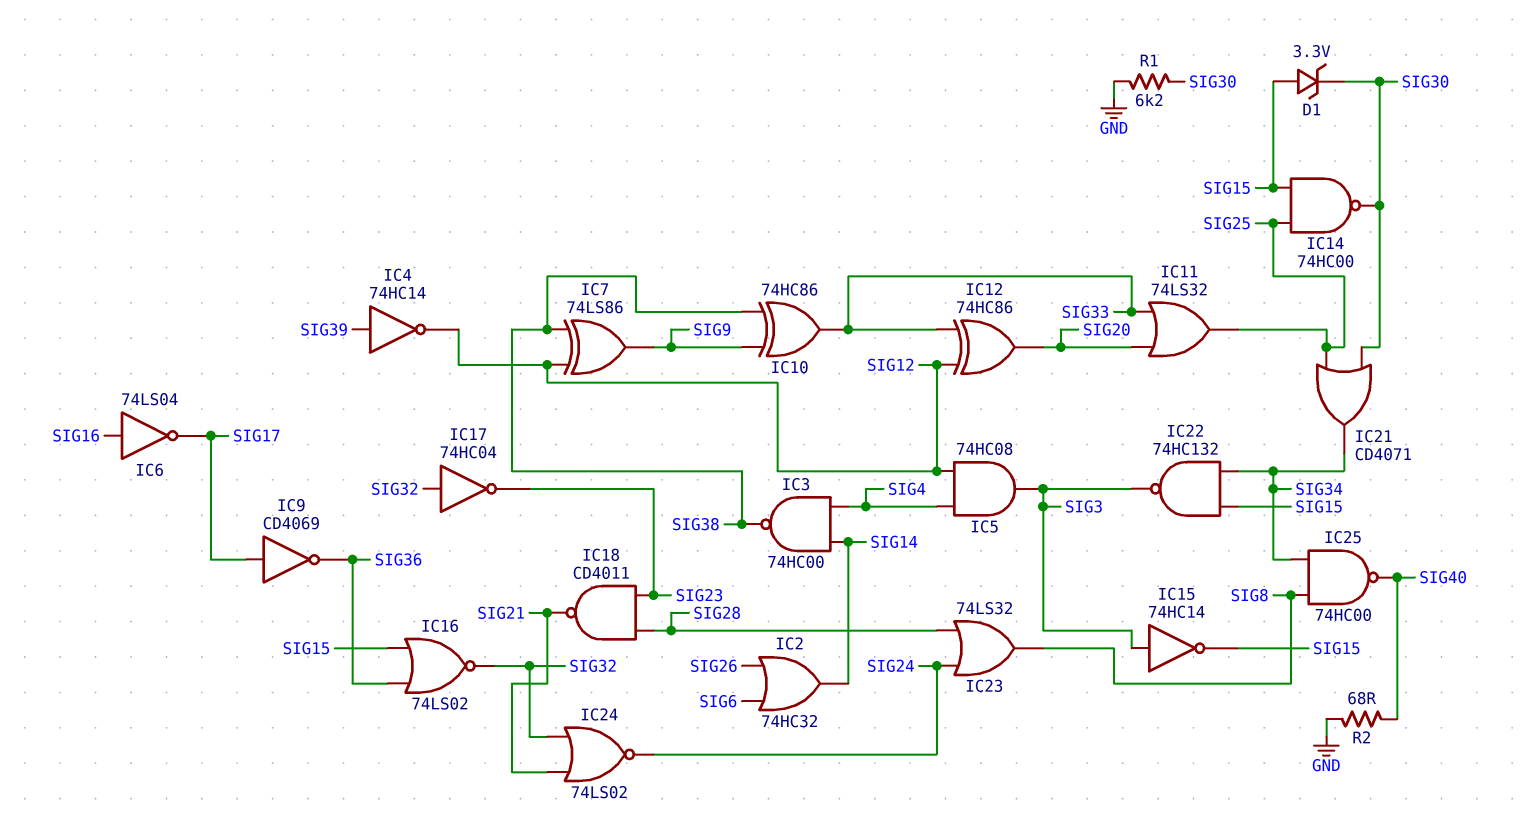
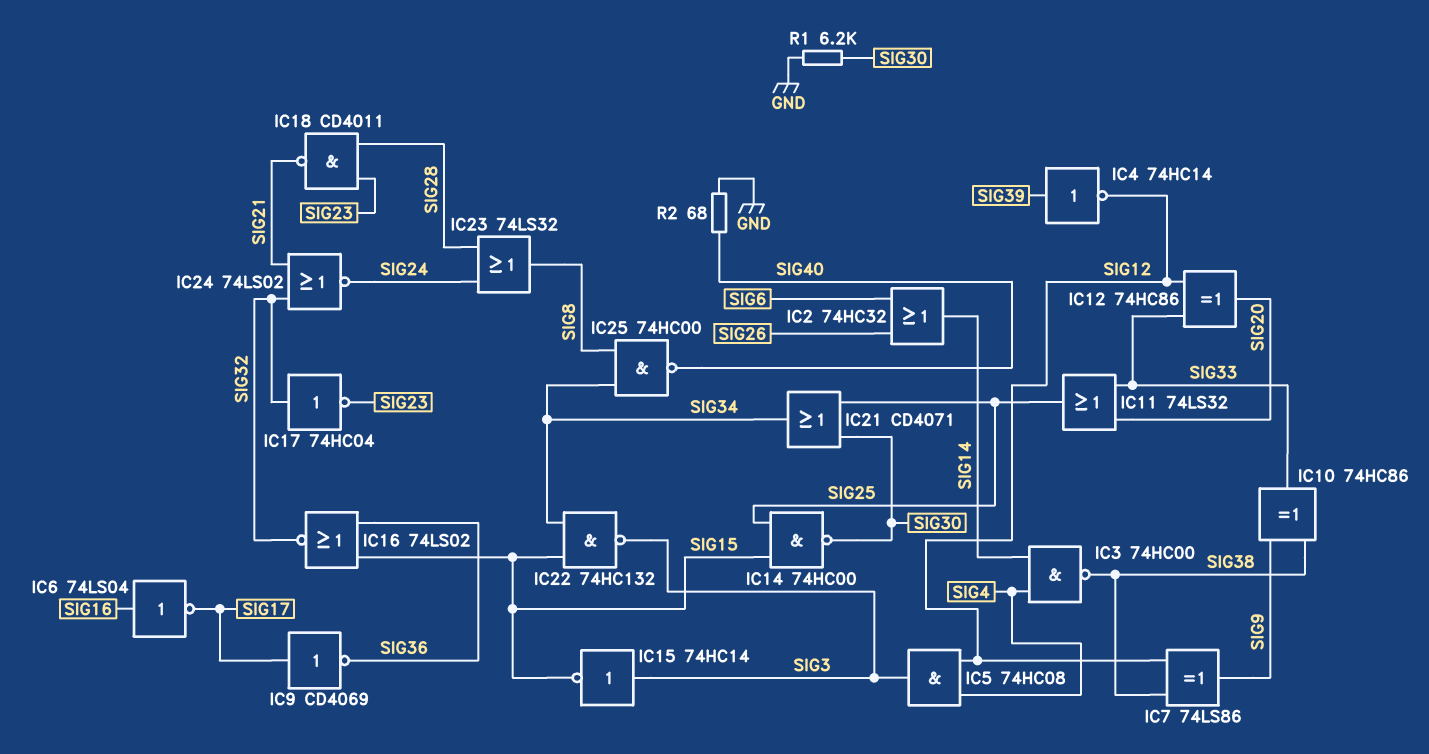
D1: zener 3.3V (A SIG15, K SIG30) -> none

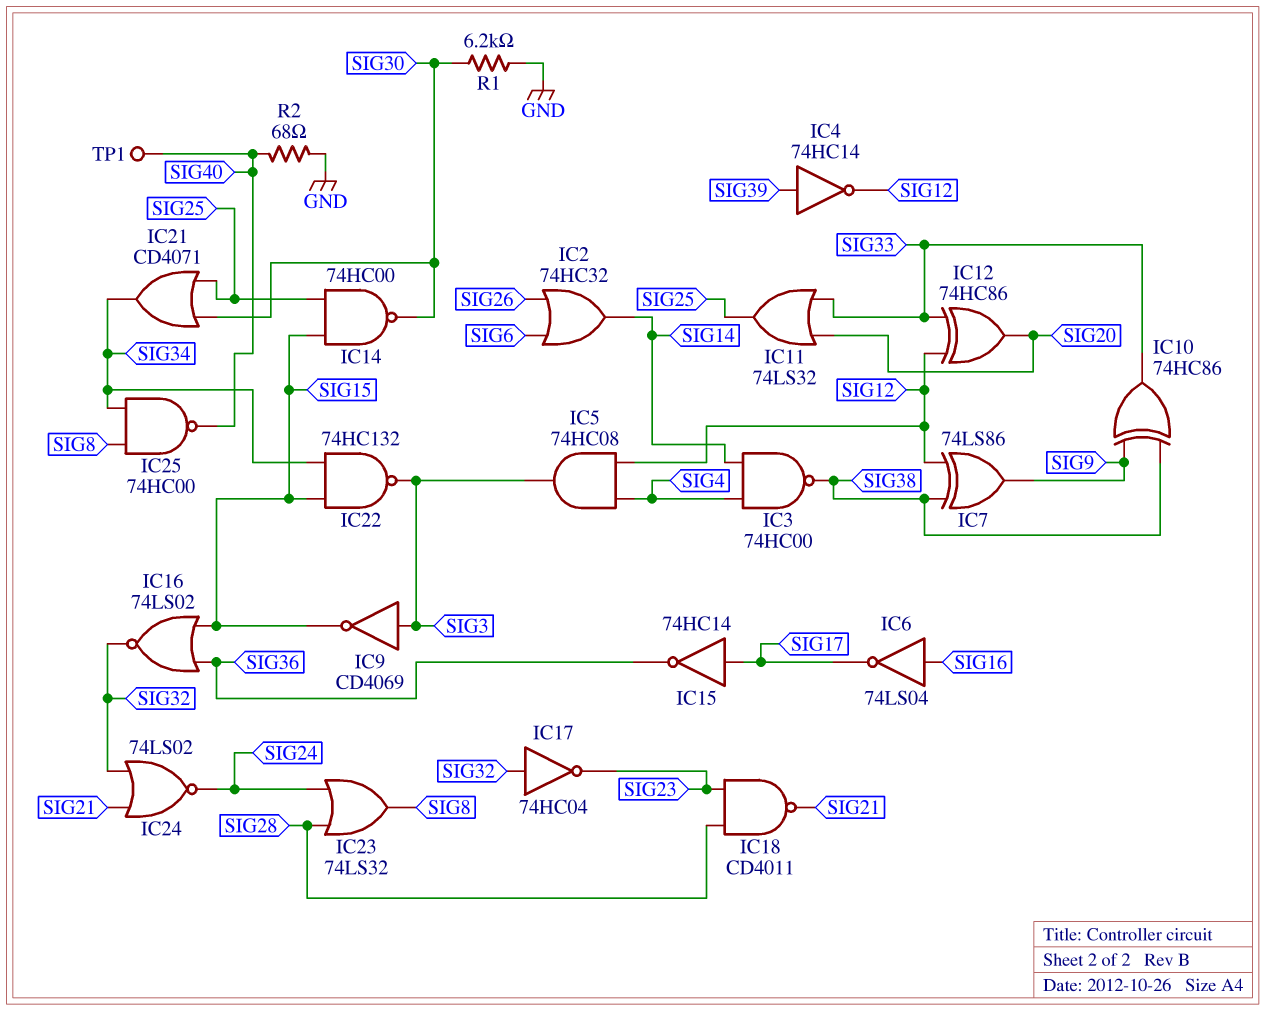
IC9: NOT CD4069 (in SIG17, out SIG36) -> NOT CD4069 (in SIG3, out SIG15)
IC15: NOT 74HC14 (in SIG3, out SIG15) -> NOT 74HC14 (in SIG17, out SIG36)
TP1: none -> test point (SIG40)

